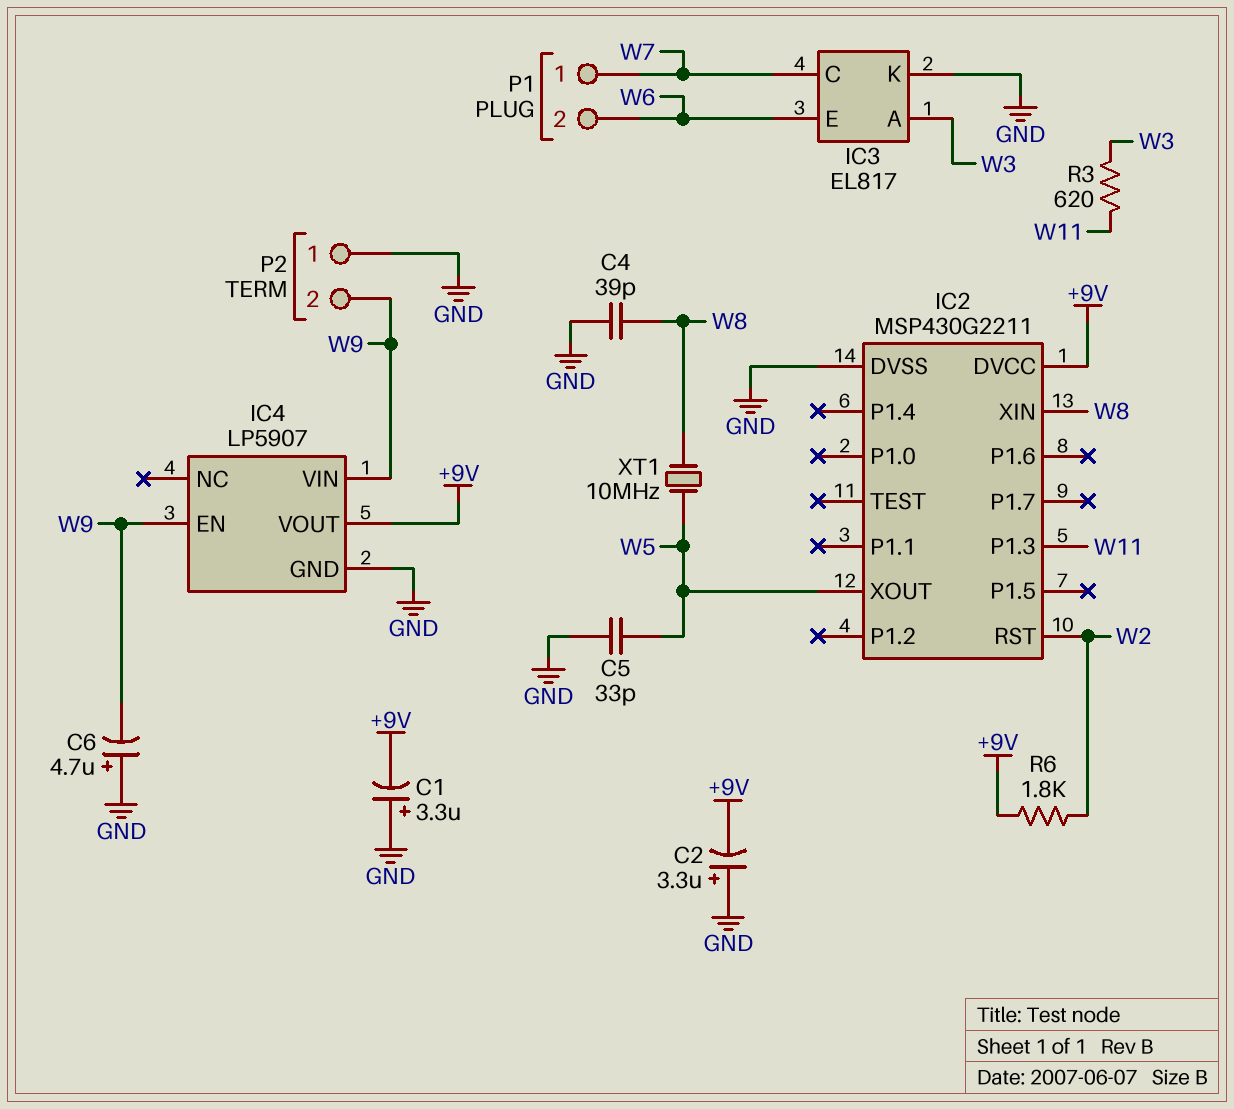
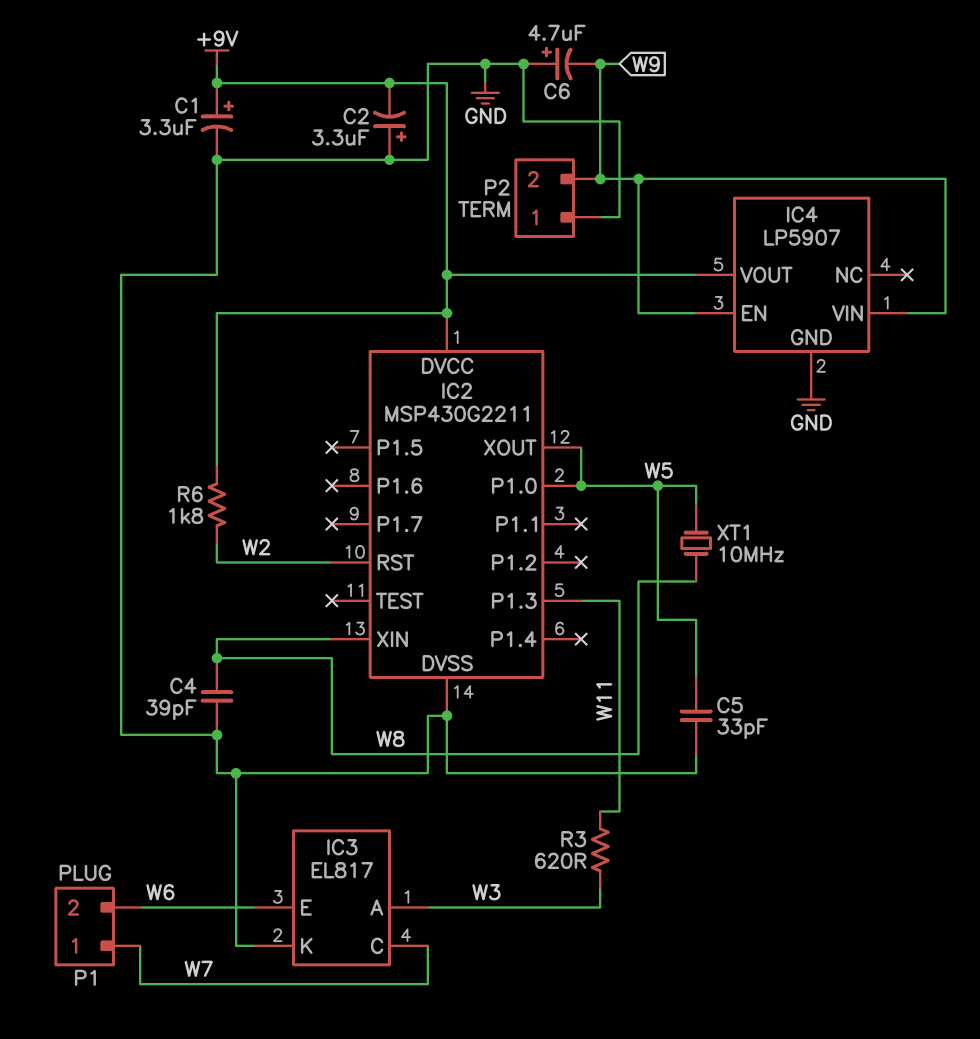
C1: 3.3uF (plus GND, minus +9V) -> 3.3uF (plus +9V, minus GND)
IC2 pin P1.0: none -> W5

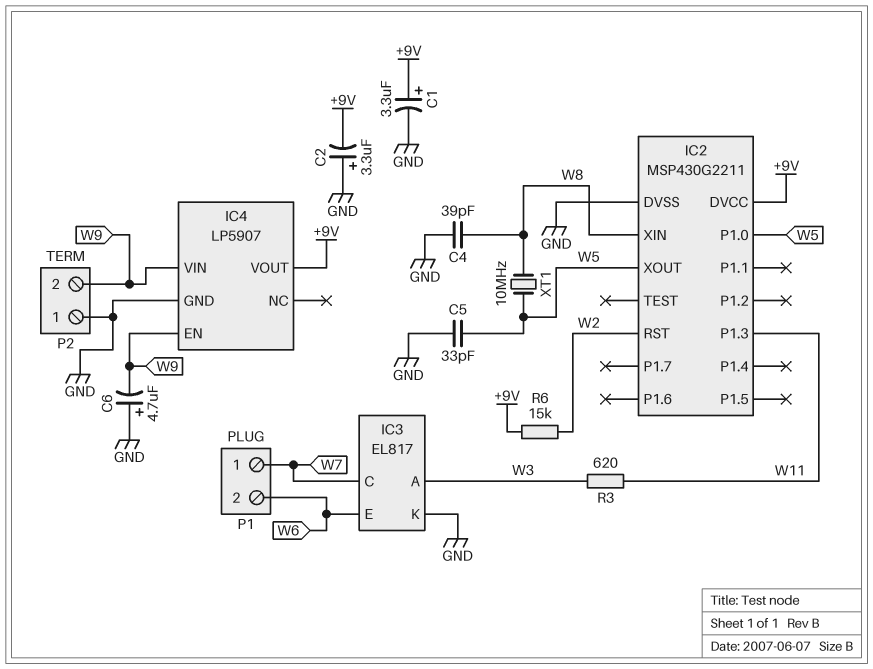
R6: 1.8k (+9V, W2) -> 15k (+9V, W2)

